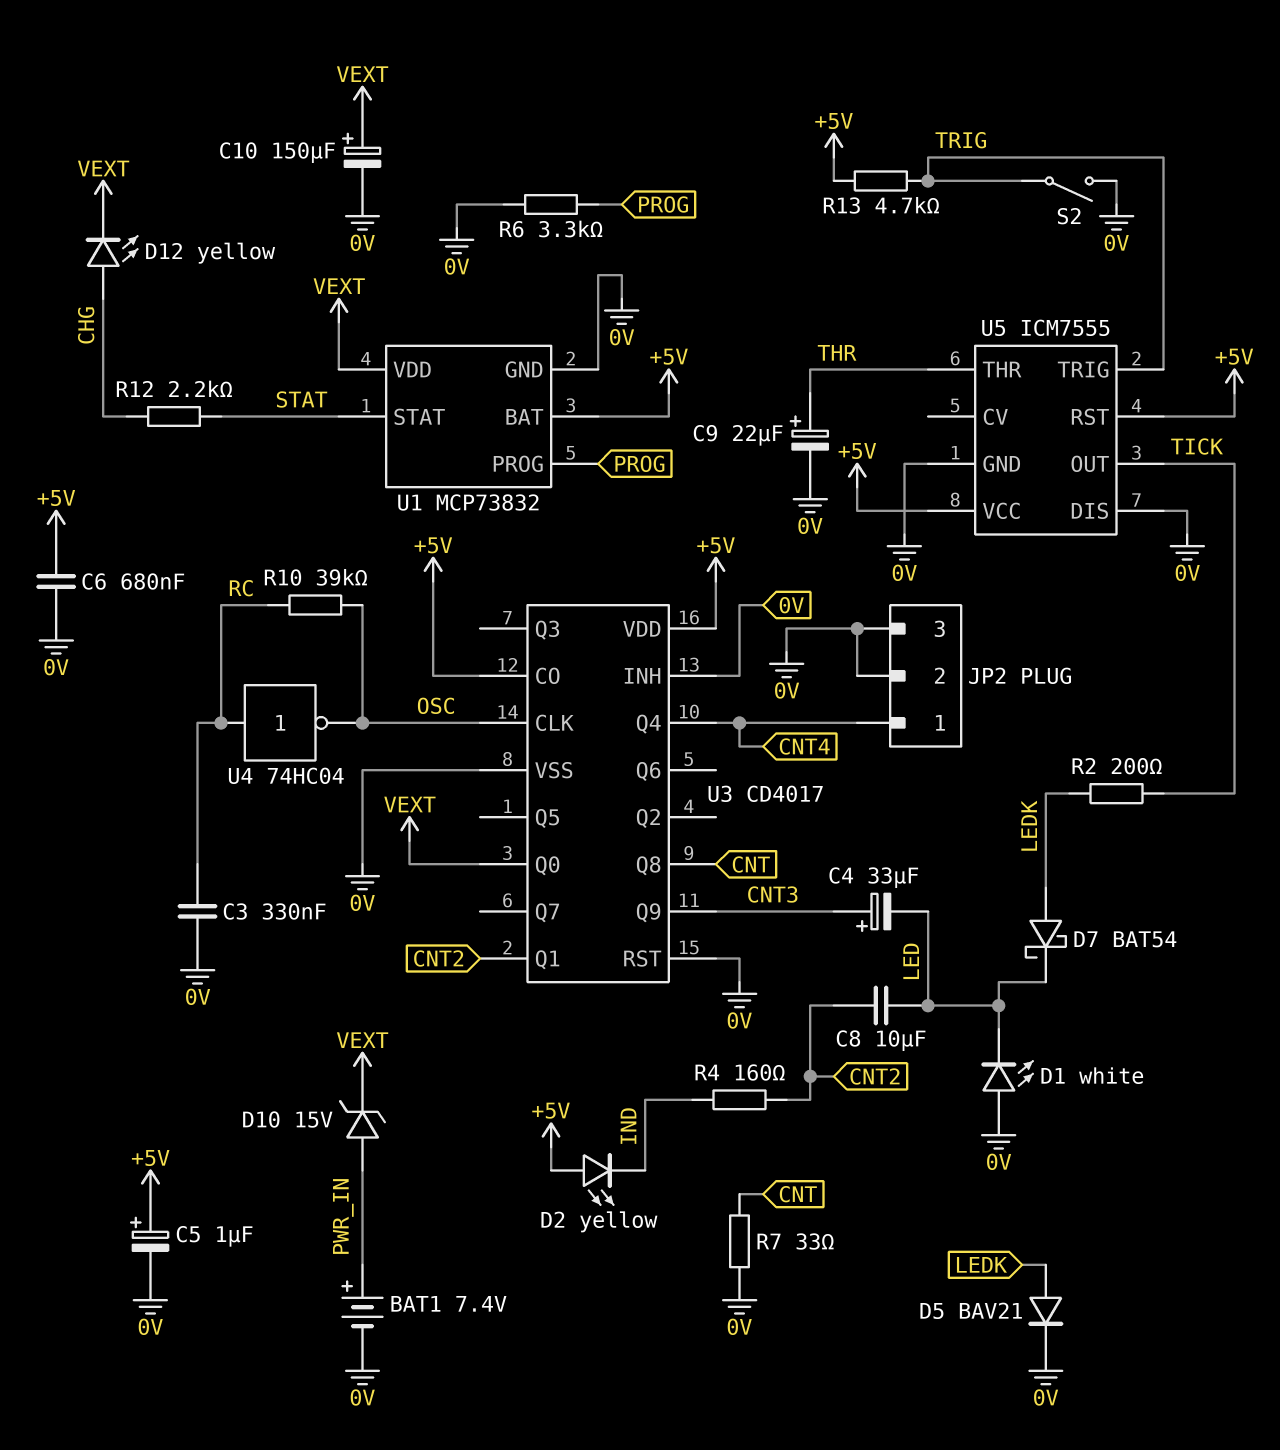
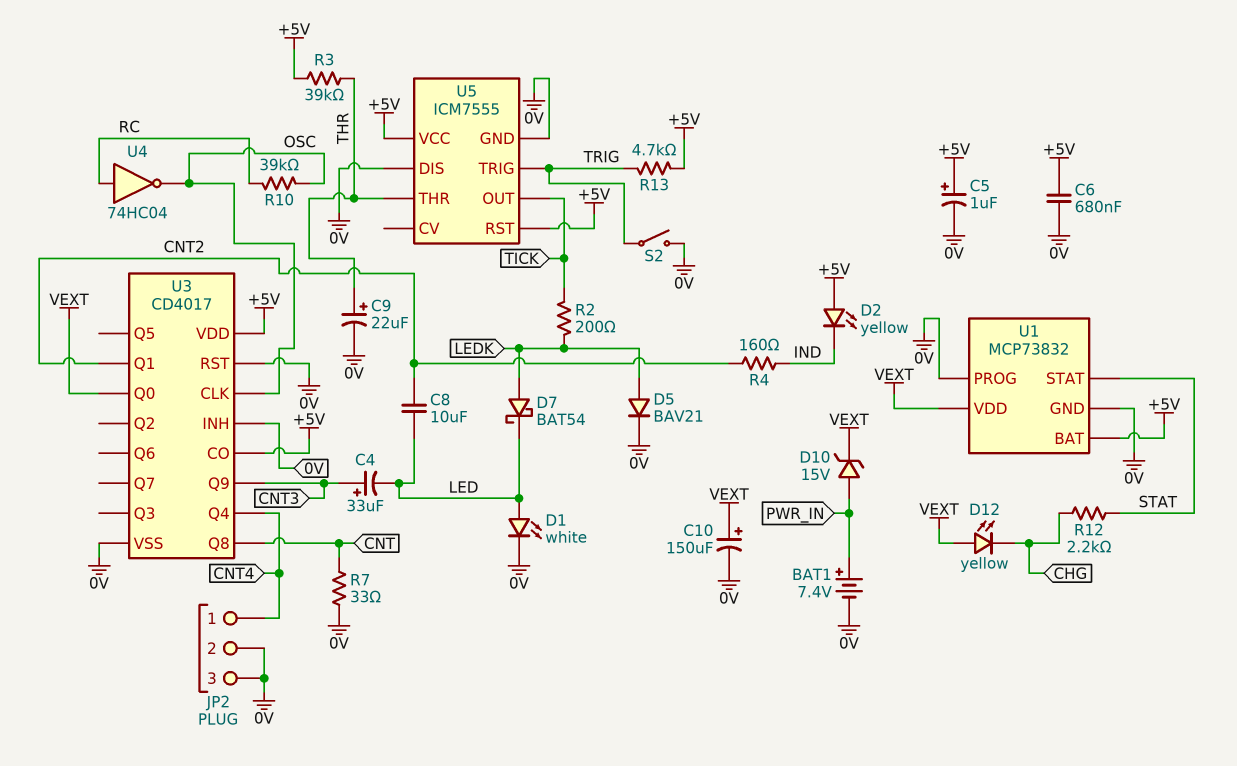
C3: 330nF (0V, RC) -> none
D1: LED white (A 0V, K LED) -> LED white (A LED, K 0V)
D12: LED yellow (A CHG, K VEXT) -> LED yellow (A VEXT, K CHG)
R3: none -> 39k (+5V, THR)
R6: 3.3k (0V, PROG) -> none
U1 pin PROG: PROG -> 0V

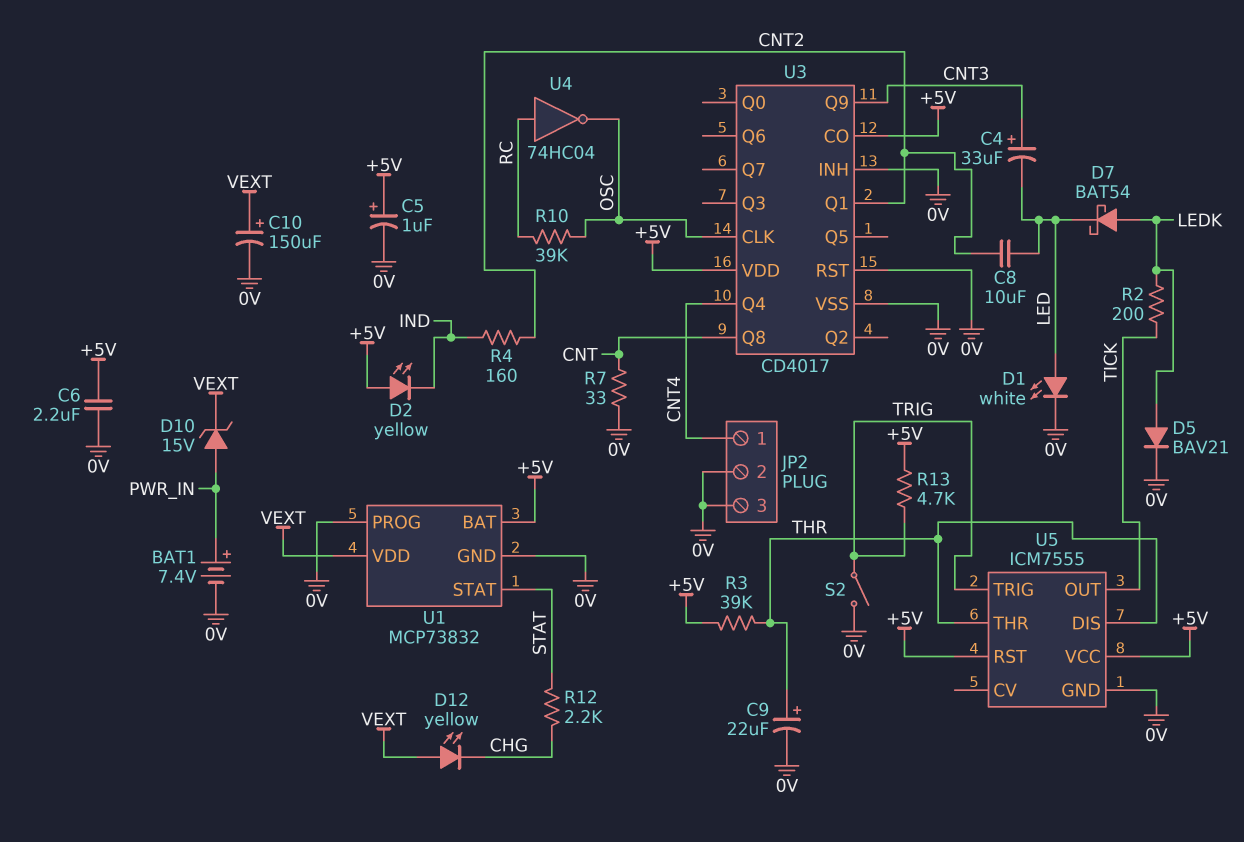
C6: 680nF (+5V, 0V) -> 2.2uF (+5V, 0V)
U3 pin Q0: VEXT -> none
U5 pin DIS: 0V -> THR

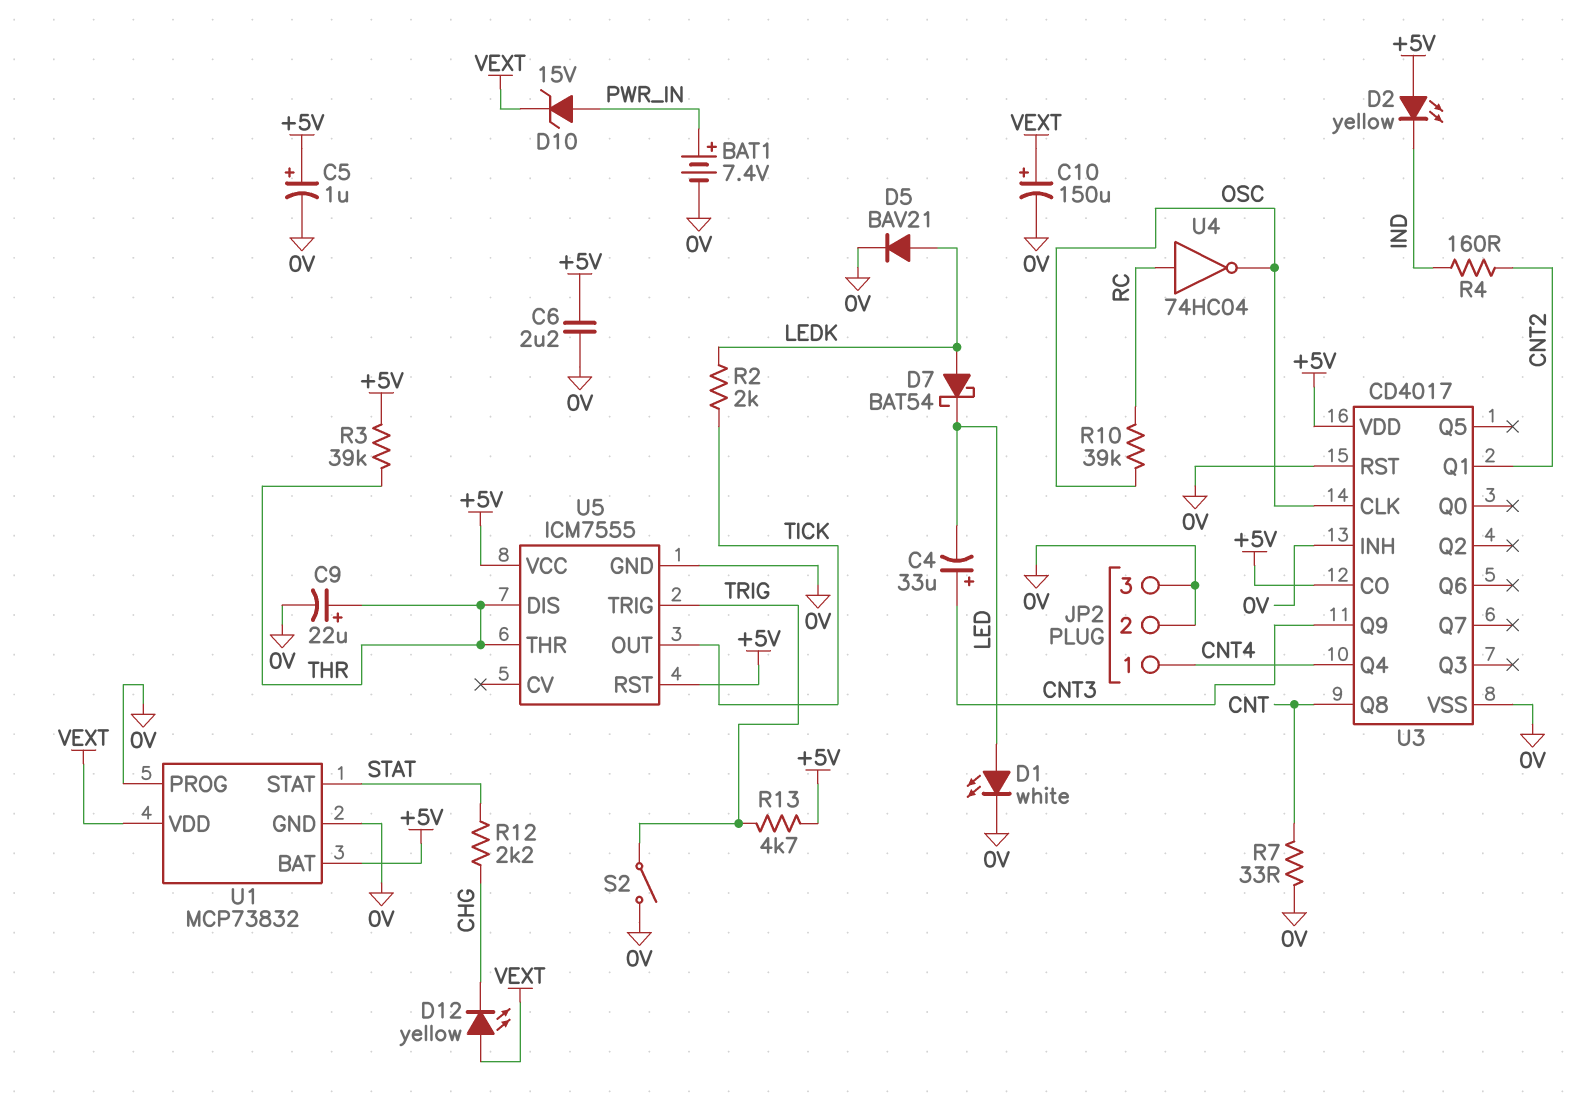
C8: 10uF (CNT2, LED) -> none
R2: 200 (LEDK, TICK) -> 2k (LEDK, TICK)

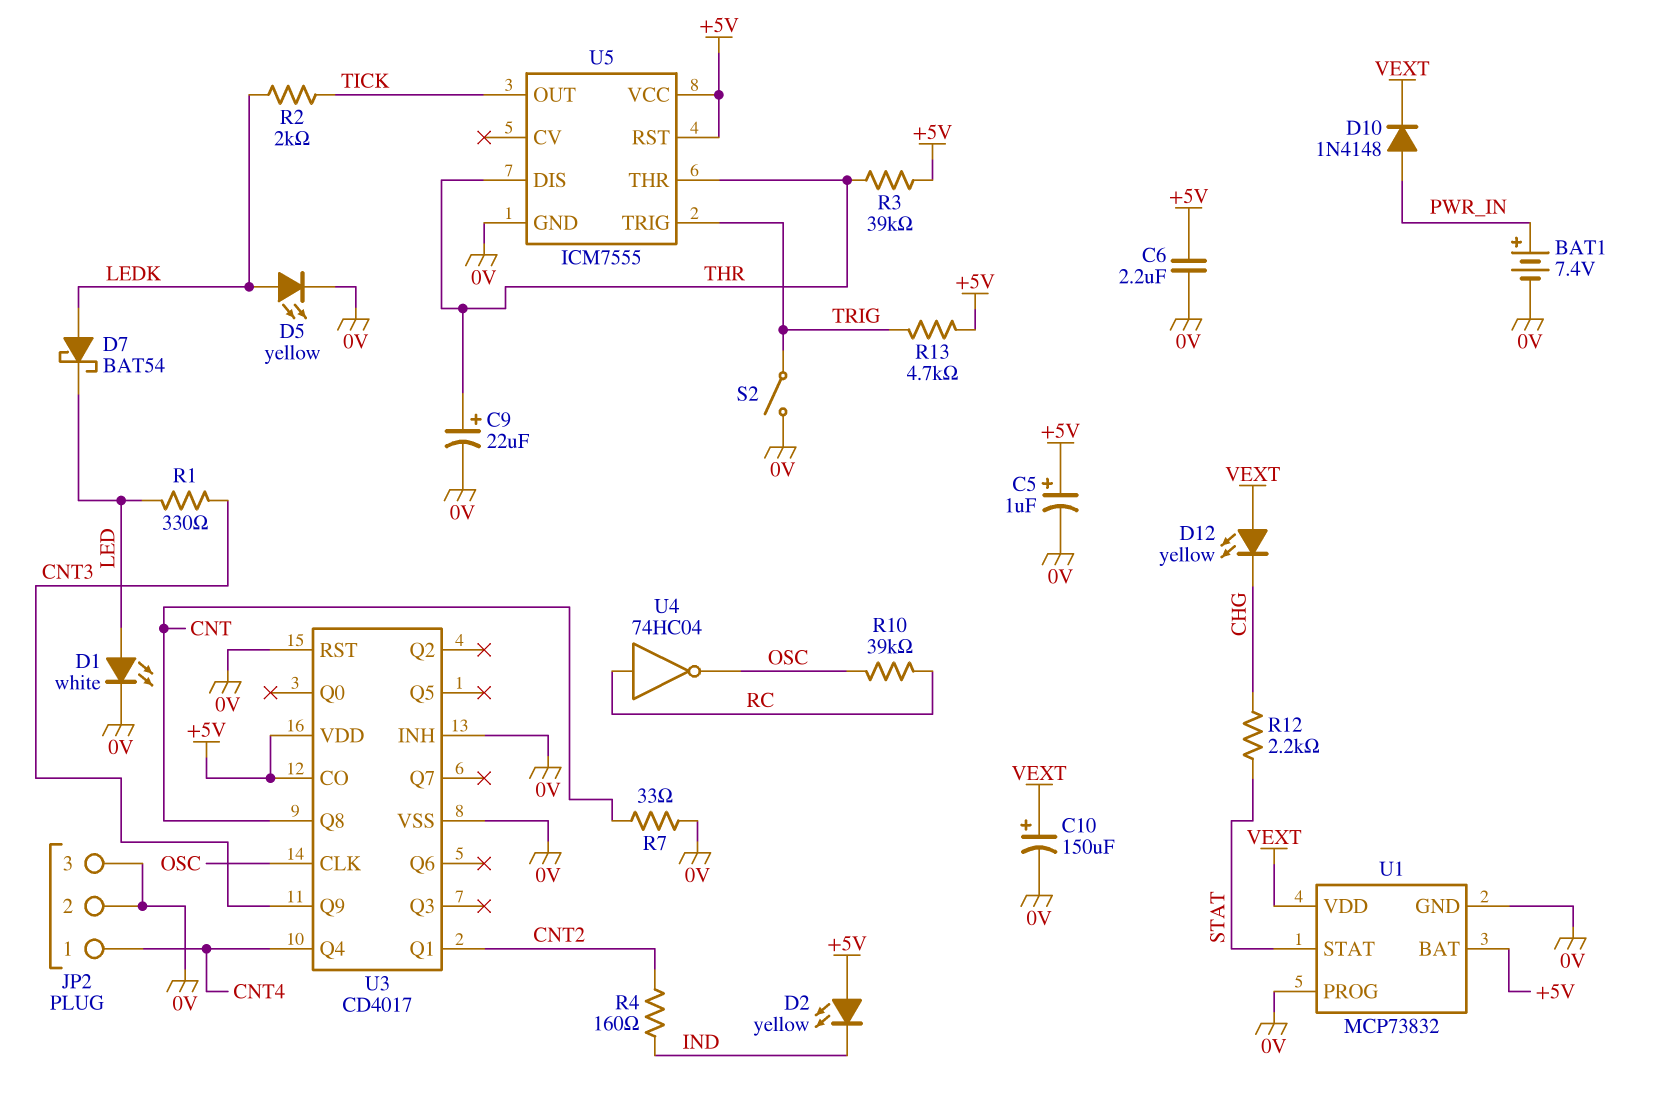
C4: 33uF (plus CNT3, minus LED) -> none
D5: diode BAV21 (A LEDK, K 0V) -> LED yellow (A LEDK, K 0V)
D10: zener 15V (A PWR_IN, K VEXT) -> diode 1N4148 (A PWR_IN, K VEXT)
R1: none -> 330 (CNT3, LED)

